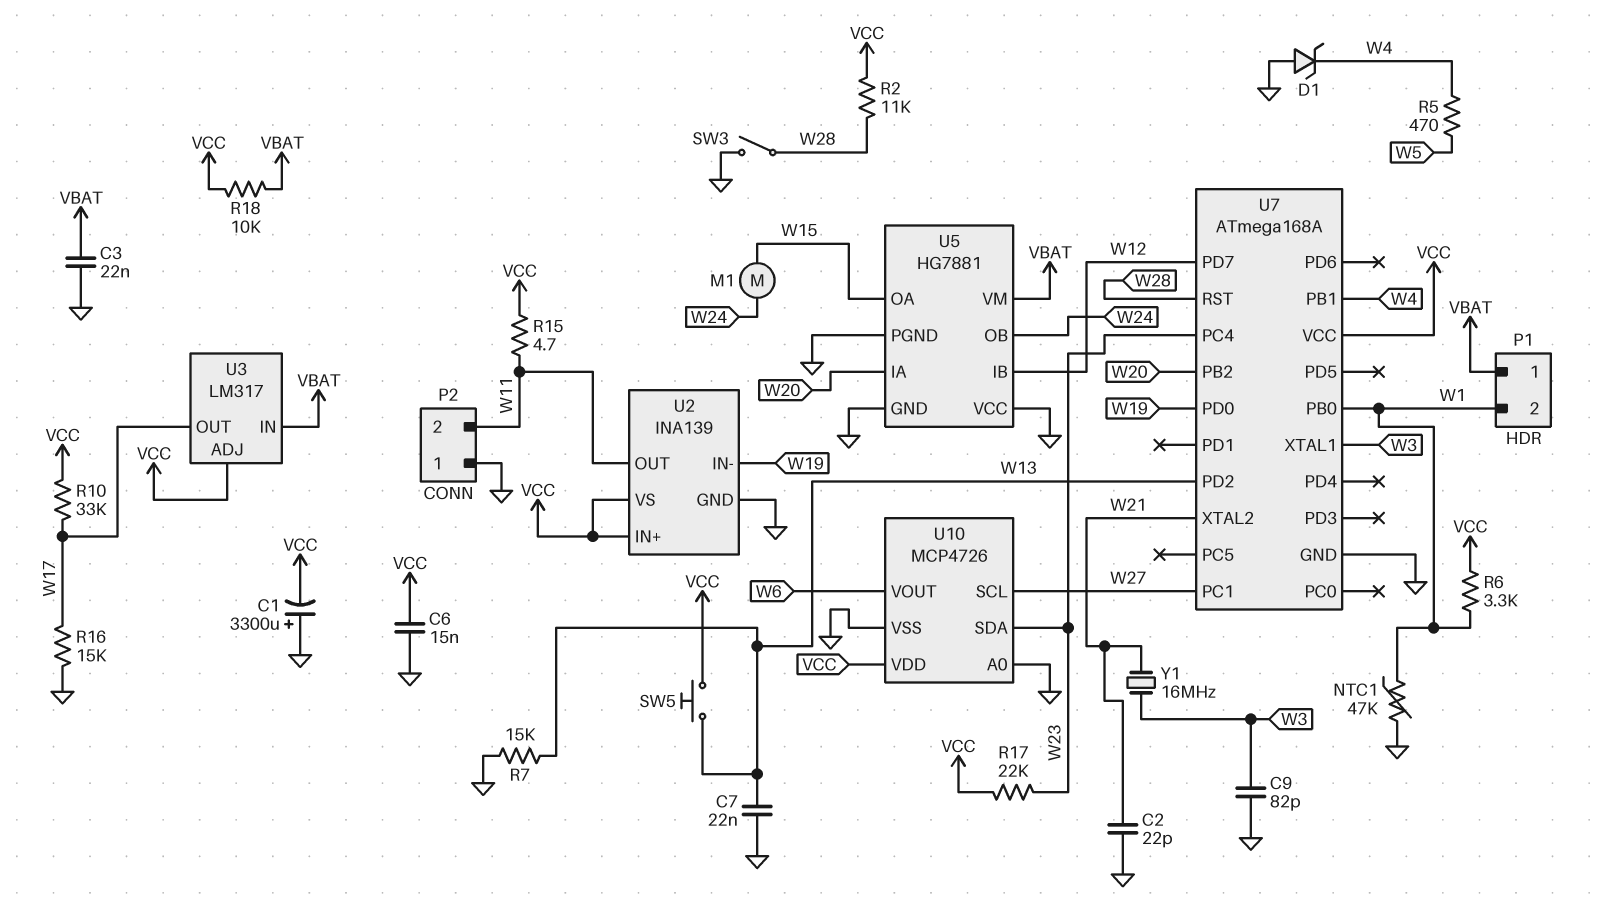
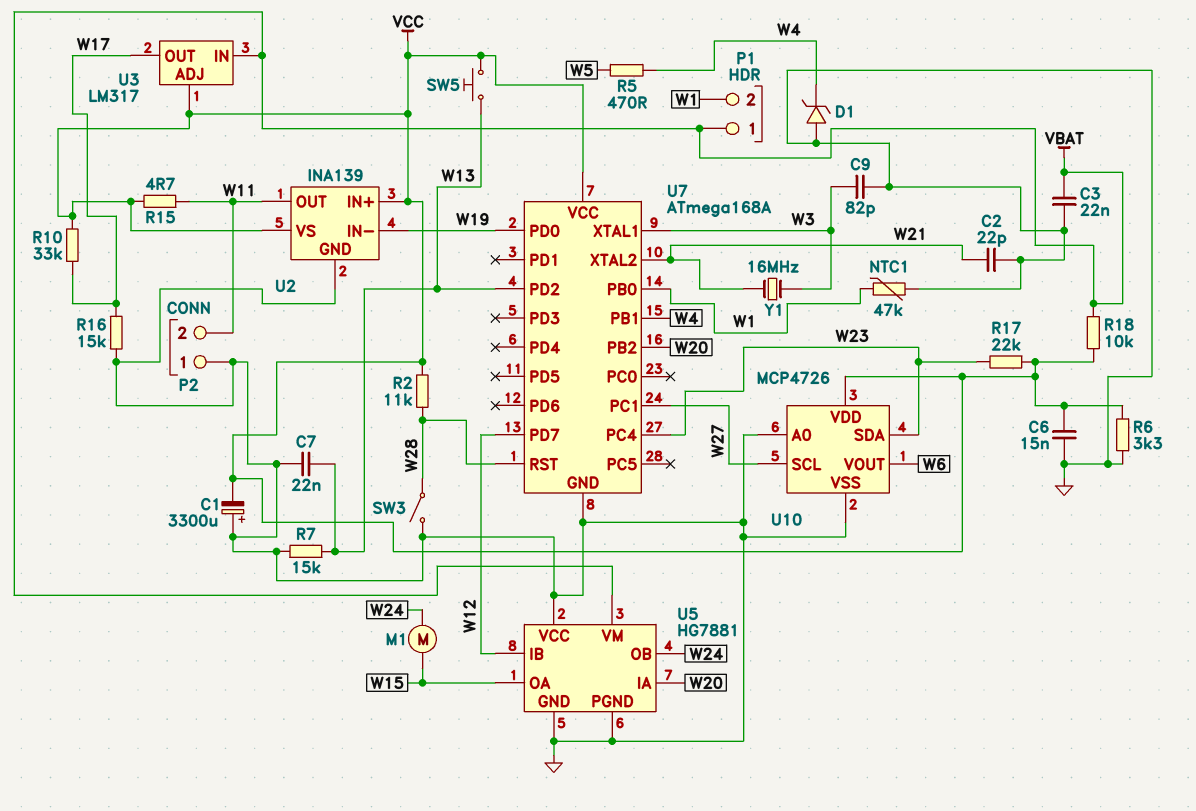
R6: 3.3k (VCC, W1) -> 3.3k (GND, VCC)

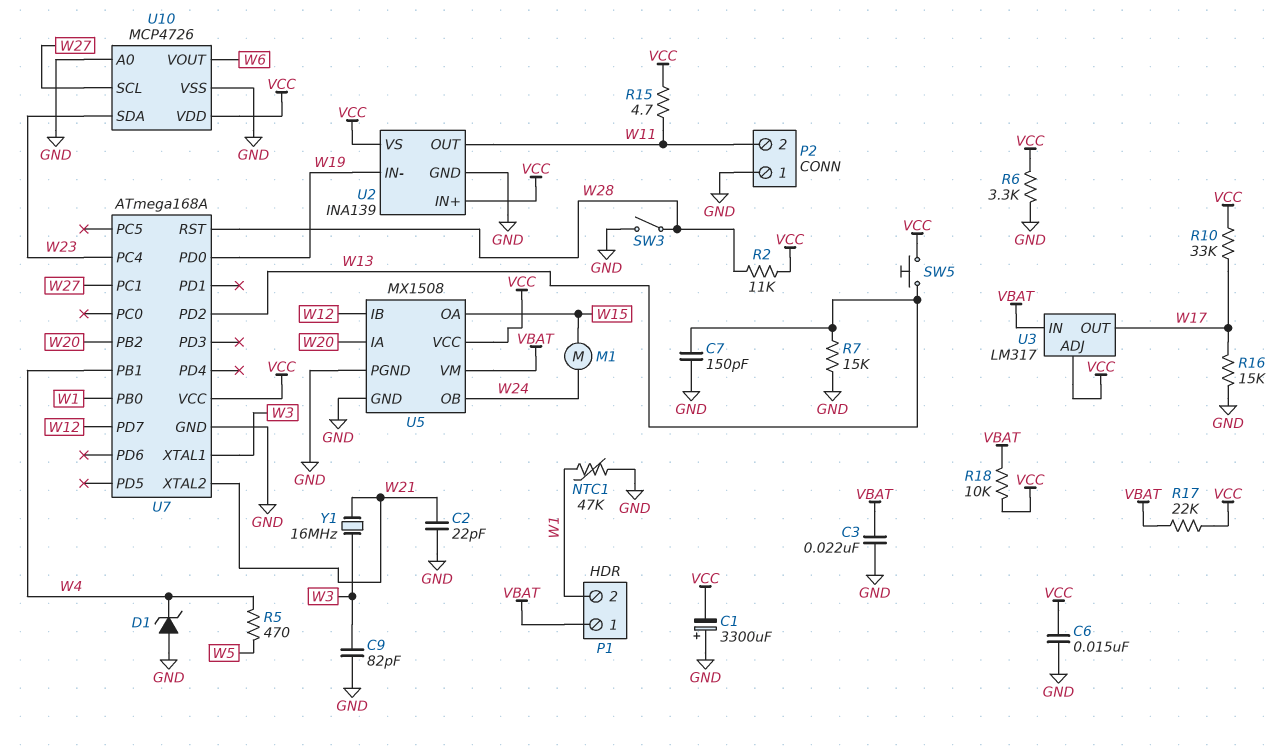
C7: 22nF (GND, W13) -> 150pF (GND, W13)
R17: 22k (VCC, W23) -> 22k (VBAT, VCC)
U5: HG7881 -> MX1508
U5 pin VCC: GND -> VCC

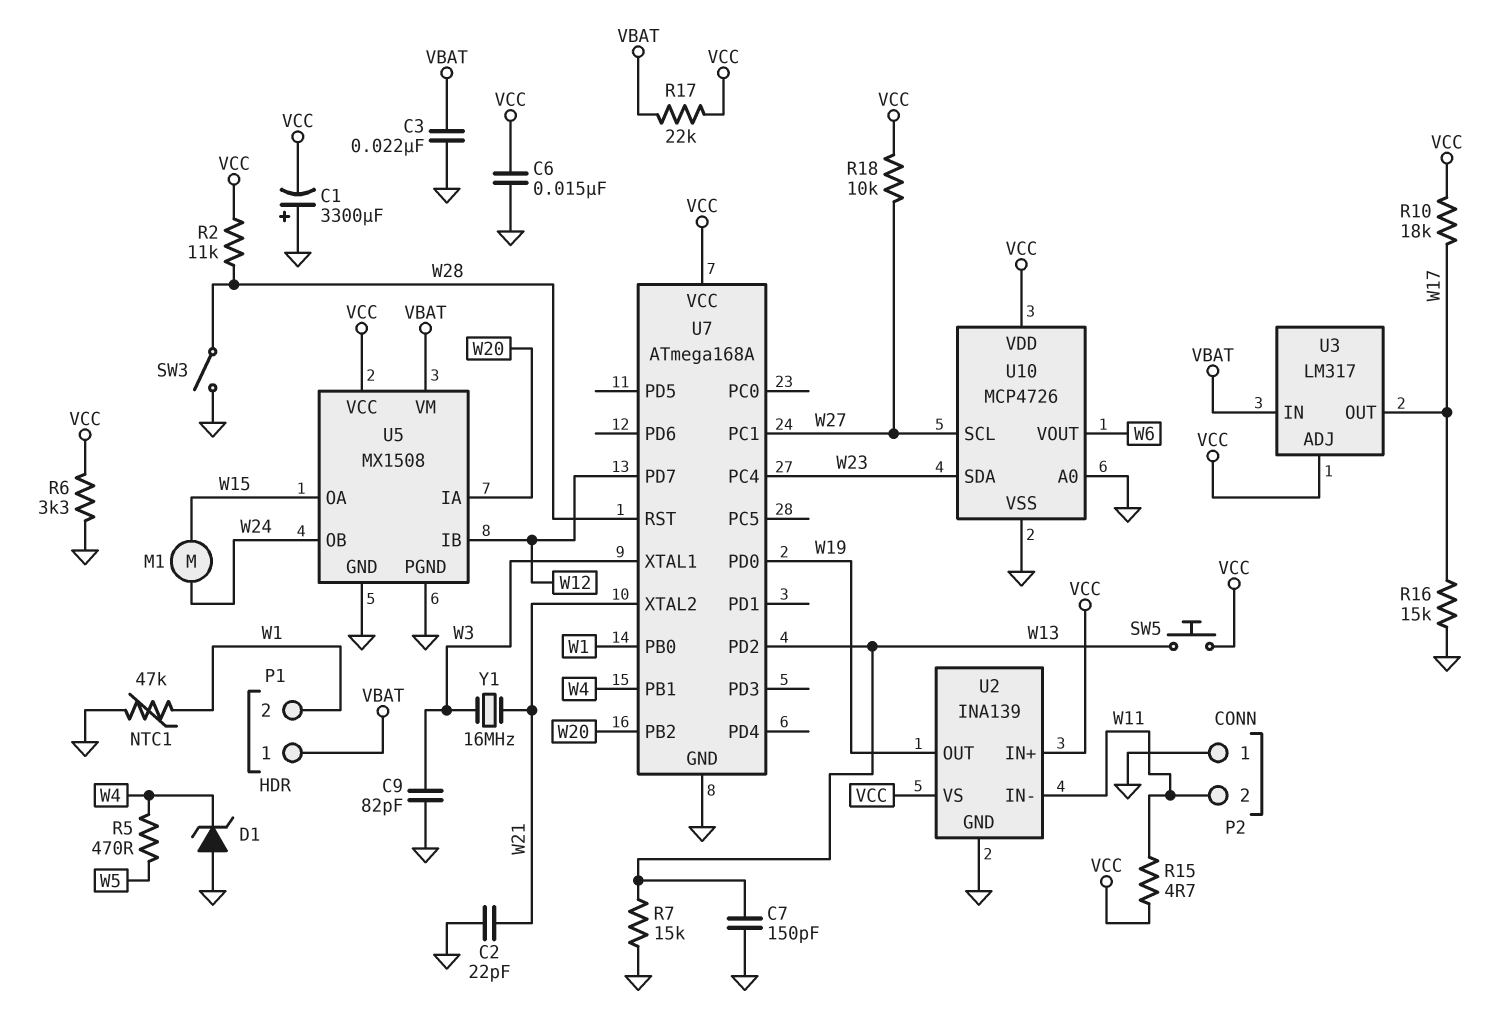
R10: 33k (VCC, W17) -> 18k (VCC, W17)
R18: 10k (VBAT, VCC) -> 10k (VCC, W27)
U2 pin IN-: W19 -> W11
U2 pin OUT: W11 -> W19

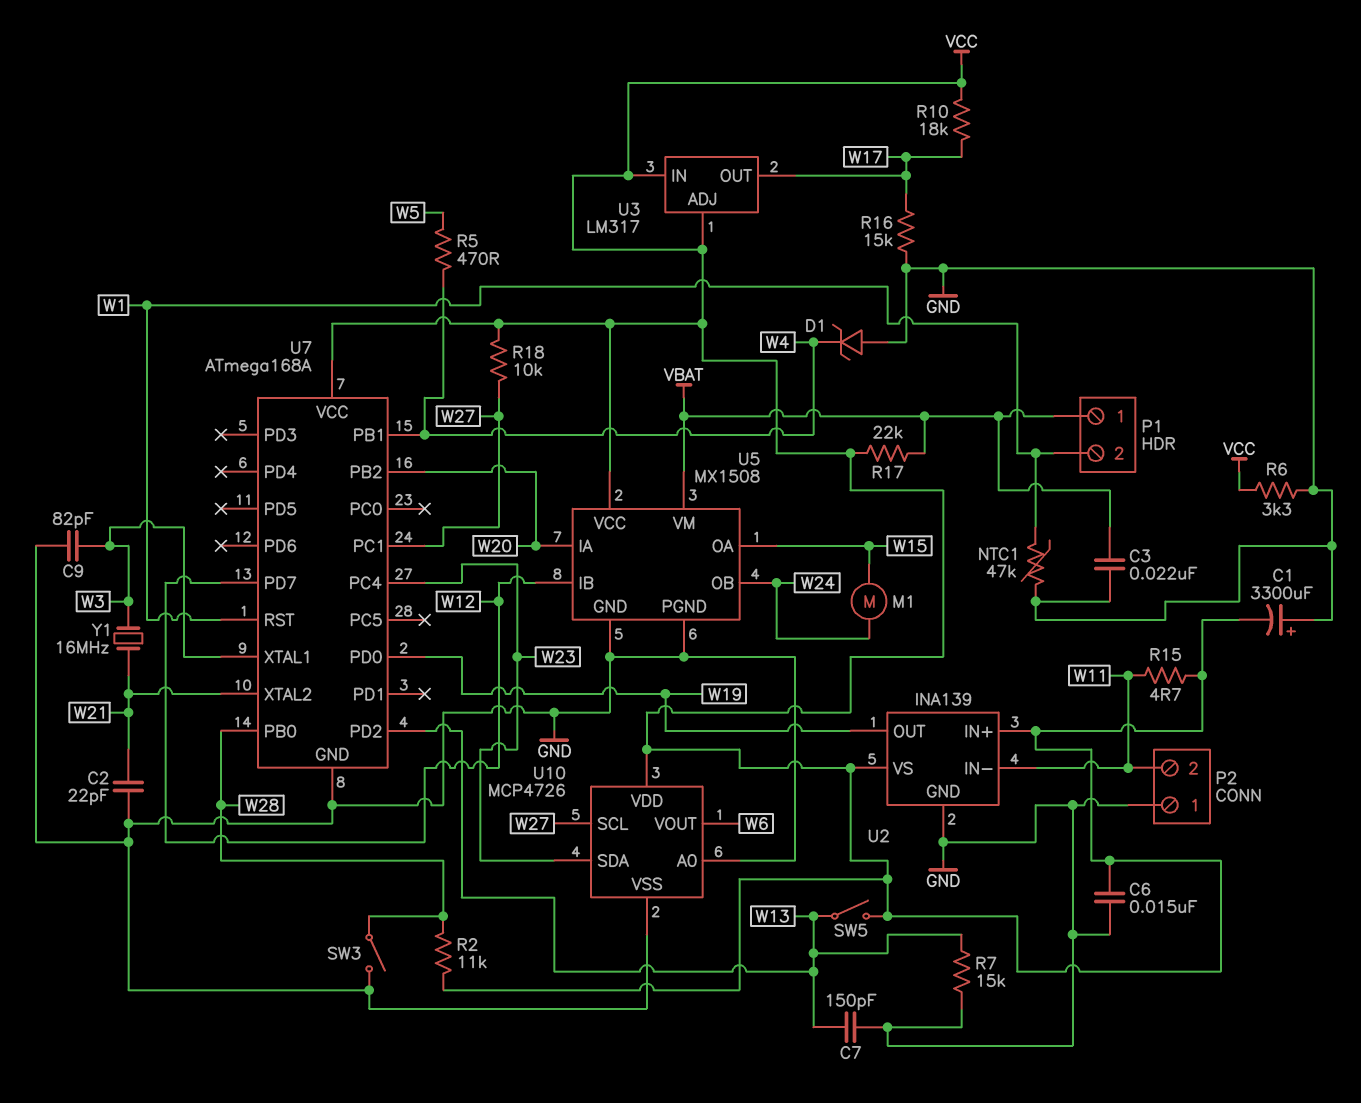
SW5: button (VCC, W13) -> switch (VCC, W13)
U3 pin IN: VBAT -> VCC
U7 pin PB0: W1 -> W28
U7 pin RST: W28 -> W1

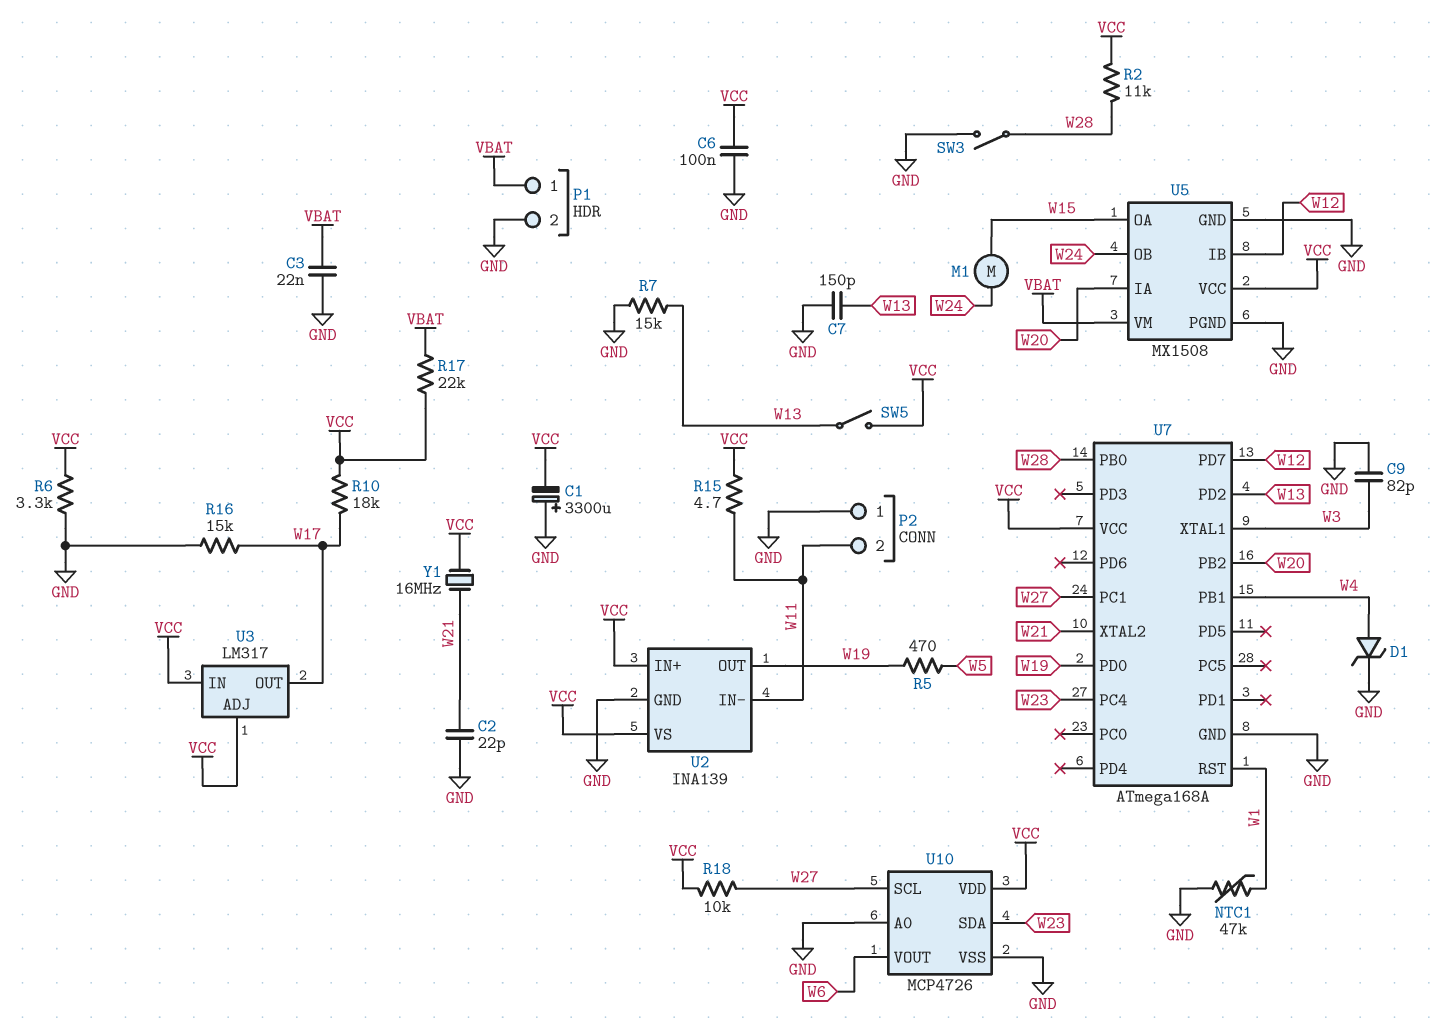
C6: 15nF (GND, VCC) -> 100nF (GND, VCC)
D1: zener (A GND, K W4) -> zener (A W4, K GND)
P1 pin 2: W1 -> GND
R5: 470 (W4, W5) -> 470 (W5, W19)
Y1: 16MHz (W3, W21) -> 16MHz (VCC, W21)

